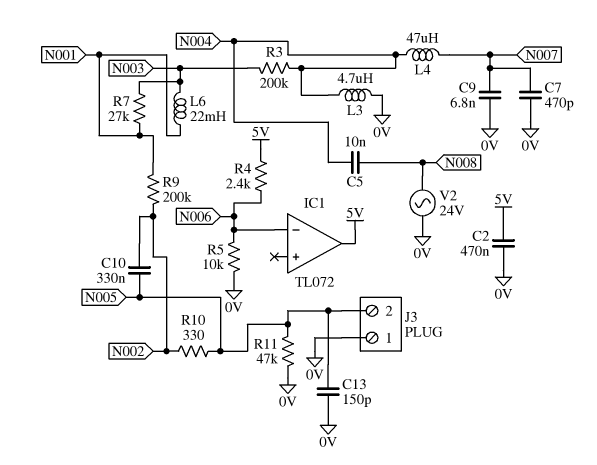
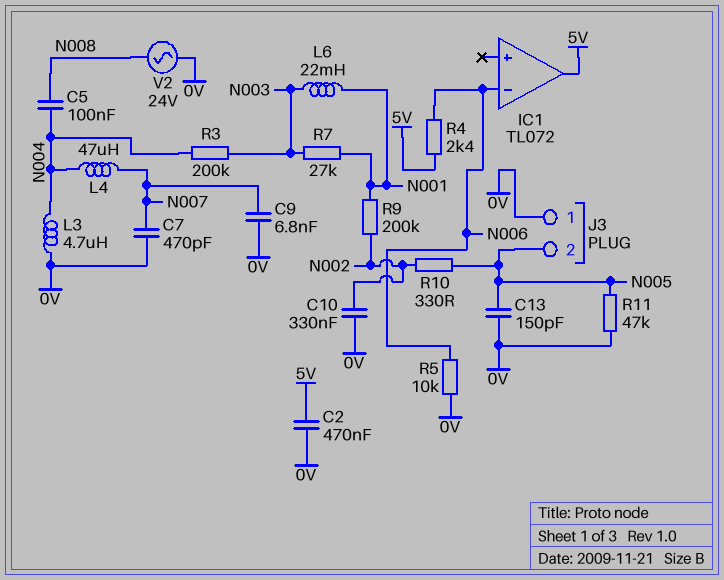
C5: 10nF (N004, N008) -> 100nF (N004, N008)
C10: 330nF (N002, N005) -> 330nF (0V, N002)

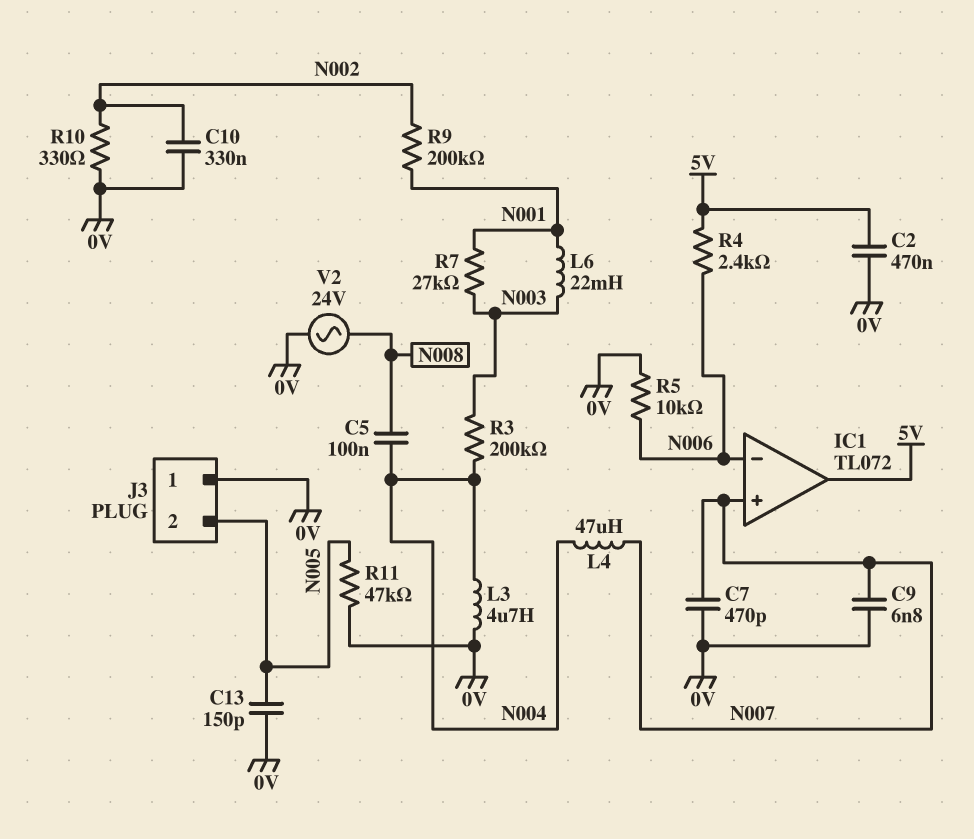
IC1 pin in+: none -> N007
R10: 330 (N002, N005) -> 330 (0V, N002)

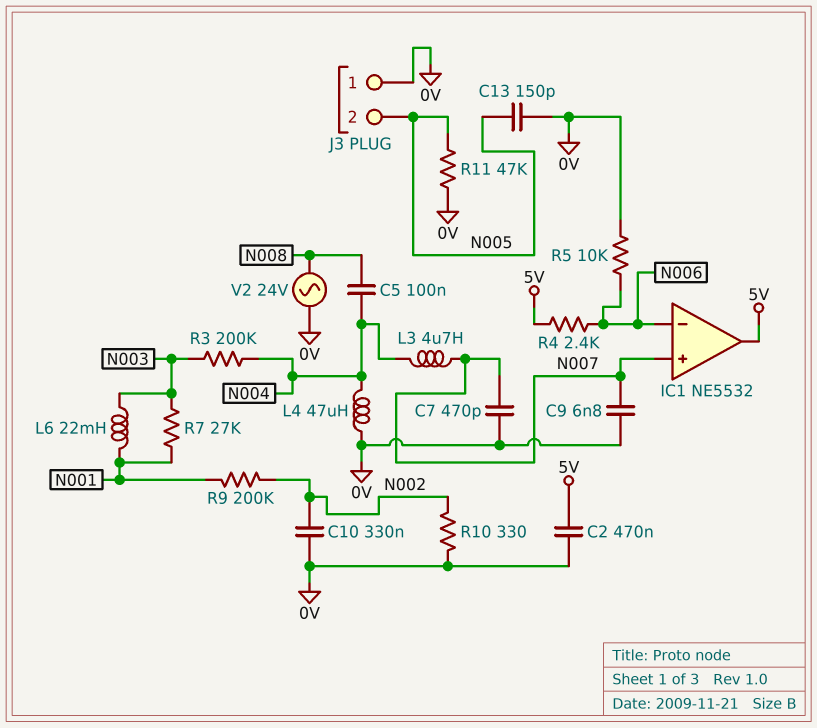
IC1: TL072 -> NE5532
L3: 4.7uH (0V, N004) -> 4.7uH (N004, N007)
L4: 47uH (N004, N007) -> 47uH (0V, N004)

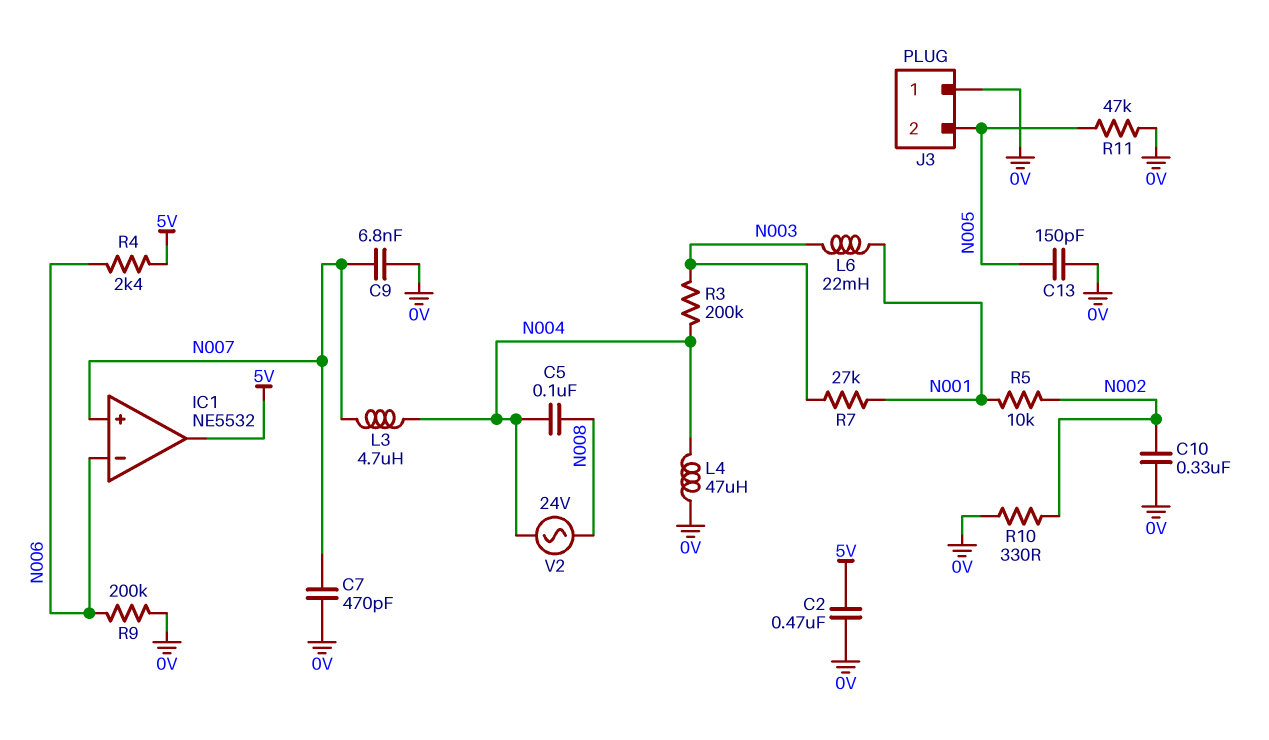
R5: 10k (0V, N006) -> 10k (N001, N002)
R9: 200k (N001, N002) -> 200k (0V, N006)
V2: AC 24V (0V, N008) -> AC 24V (N004, N008)

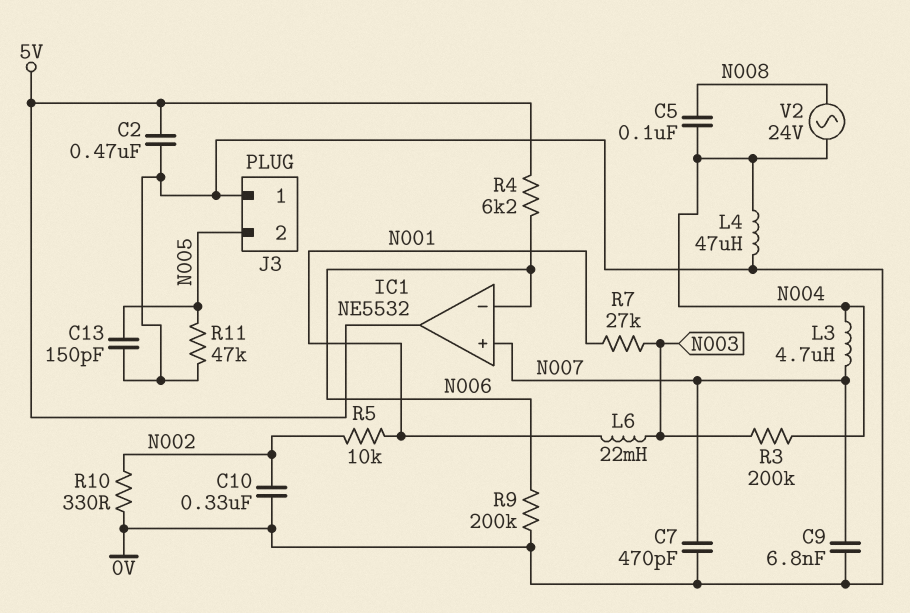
R4: 2.4k (5V, N006) -> 6.2k (5V, N006)

